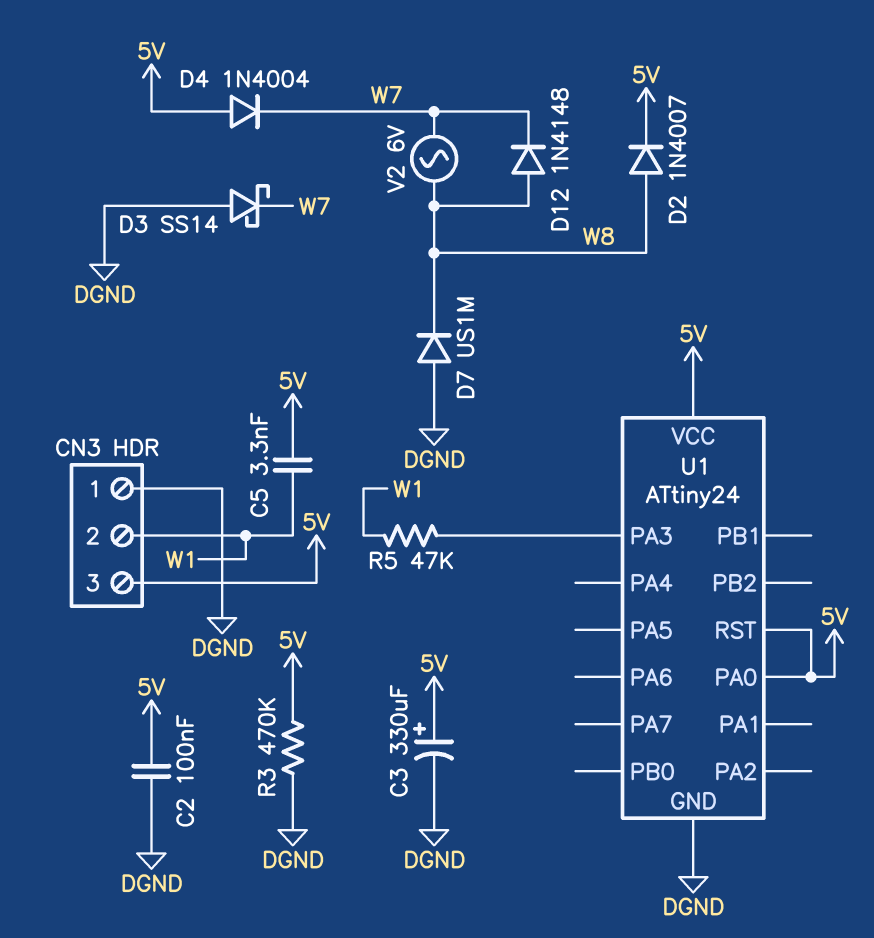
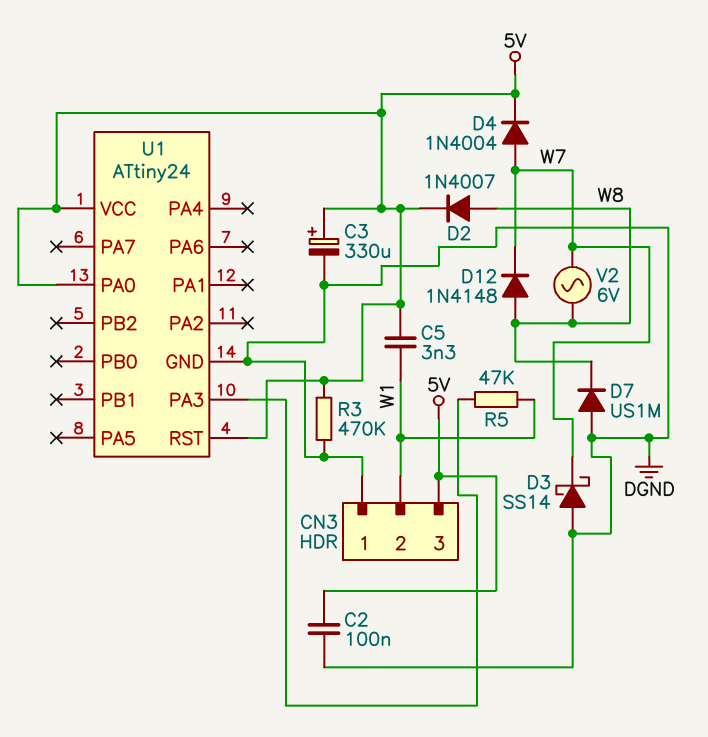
D4: diode 1N4004 (A 5V, K W7) -> diode 1N4004 (A W7, K 5V)

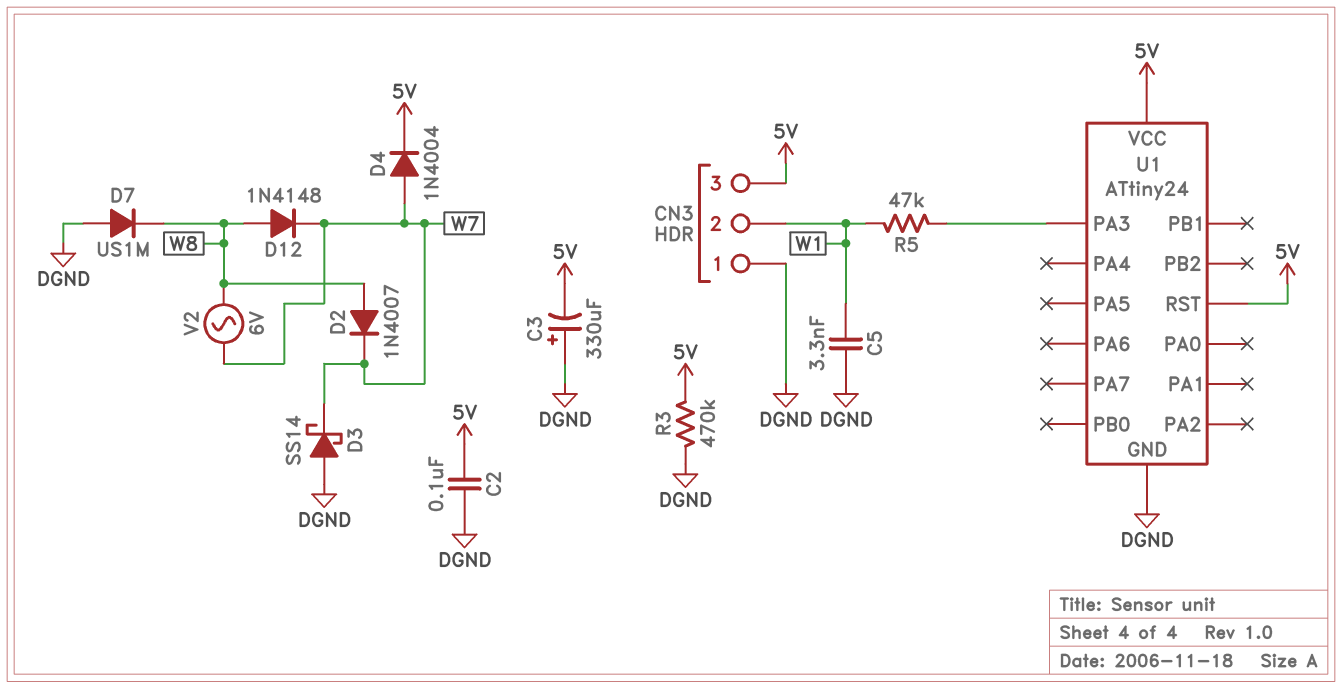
C3: 330uF (plus 5V, minus DGND) -> 330uF (plus DGND, minus 5V)
C5: 3.3nF (5V, W1) -> 3.3nF (DGND, W1)
D2: diode 1N4007 (A W8, K 5V) -> diode 1N4007 (A W8, K W7)
U1 pin PA0: 5V -> none

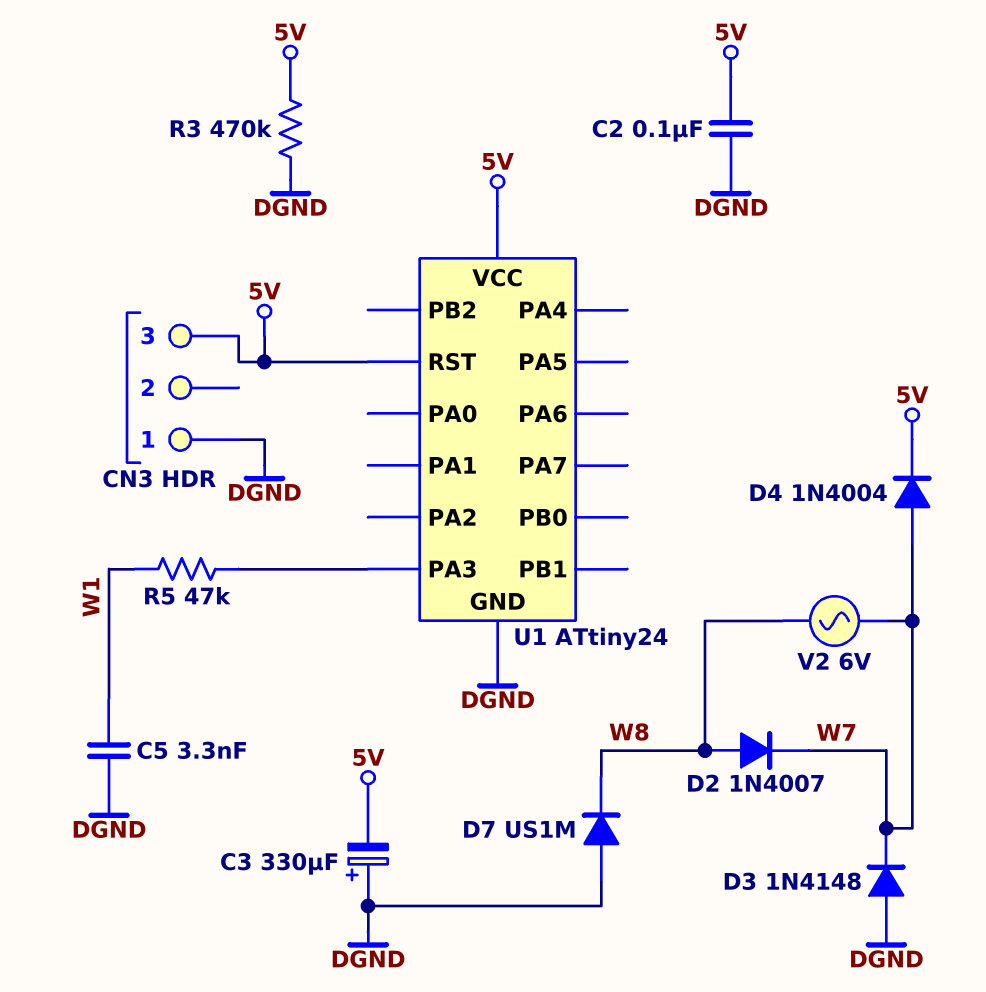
CN3 pin 2: W1 -> none
D3: schottky SS14 (A DGND, K W7) -> diode 1N4148 (A DGND, K W7)
D12: diode 1N4148 (A W8, K W7) -> none

